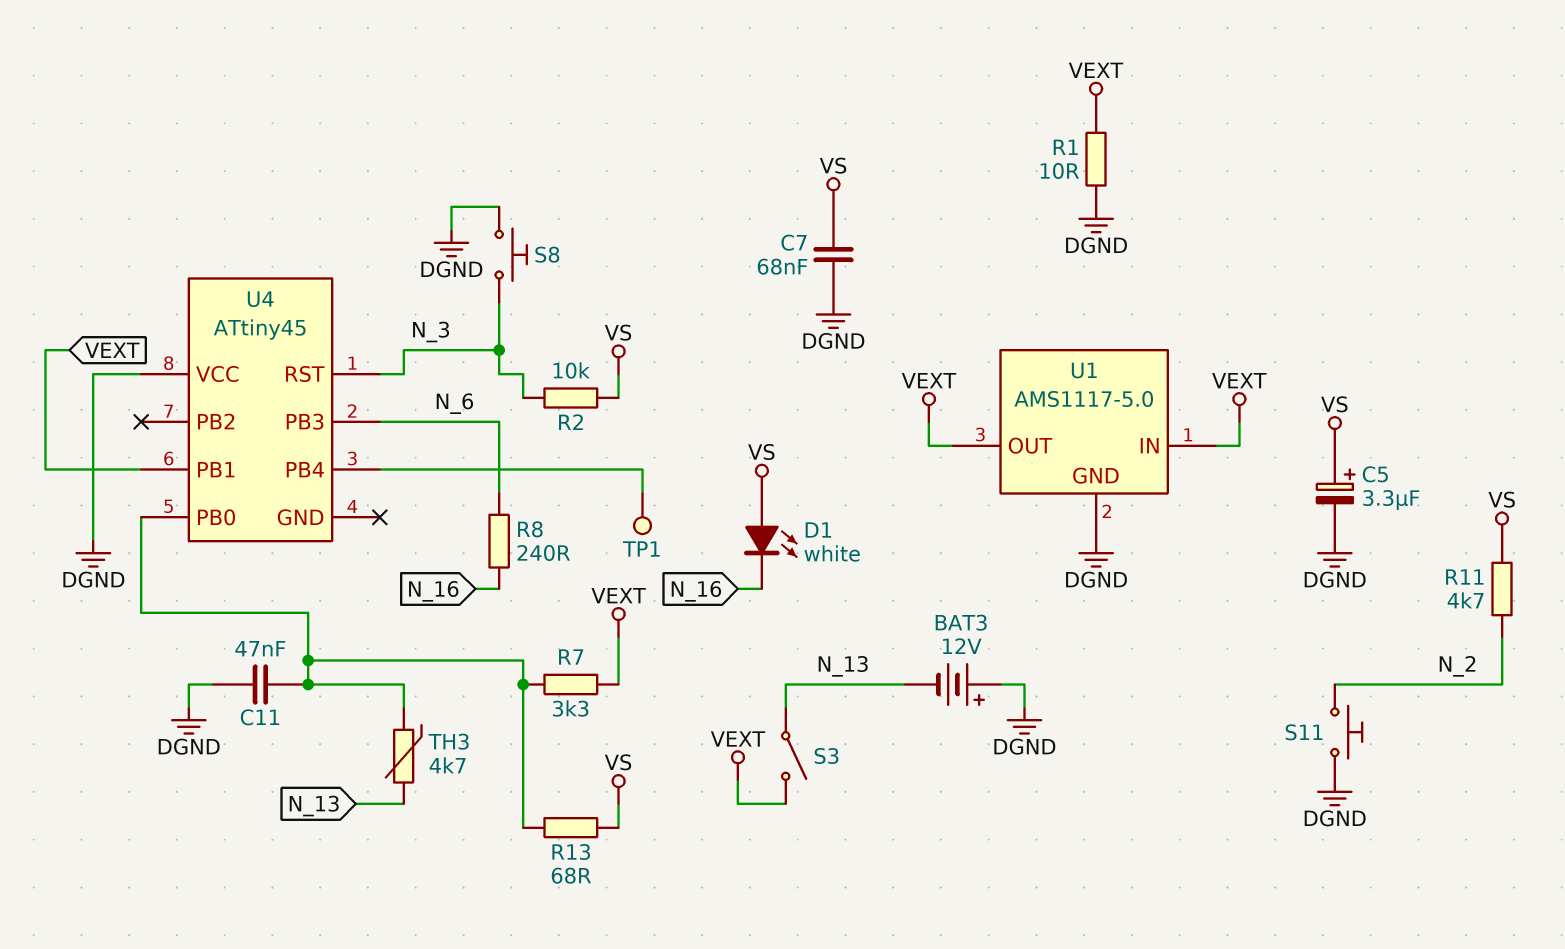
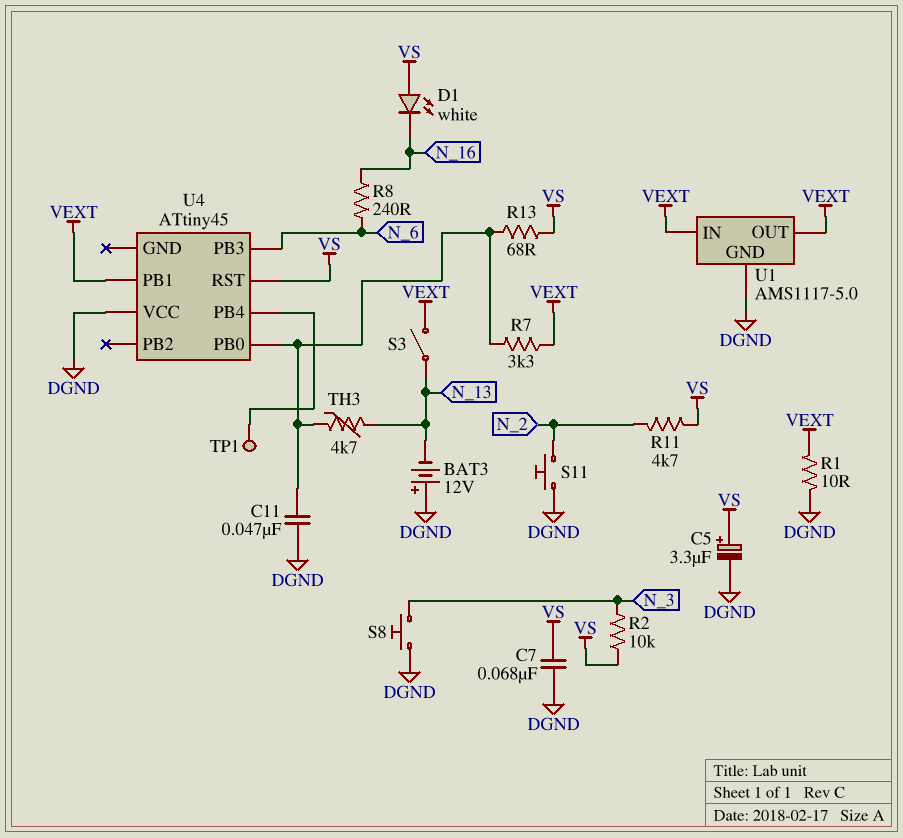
U4 pin RST: N_3 -> VS

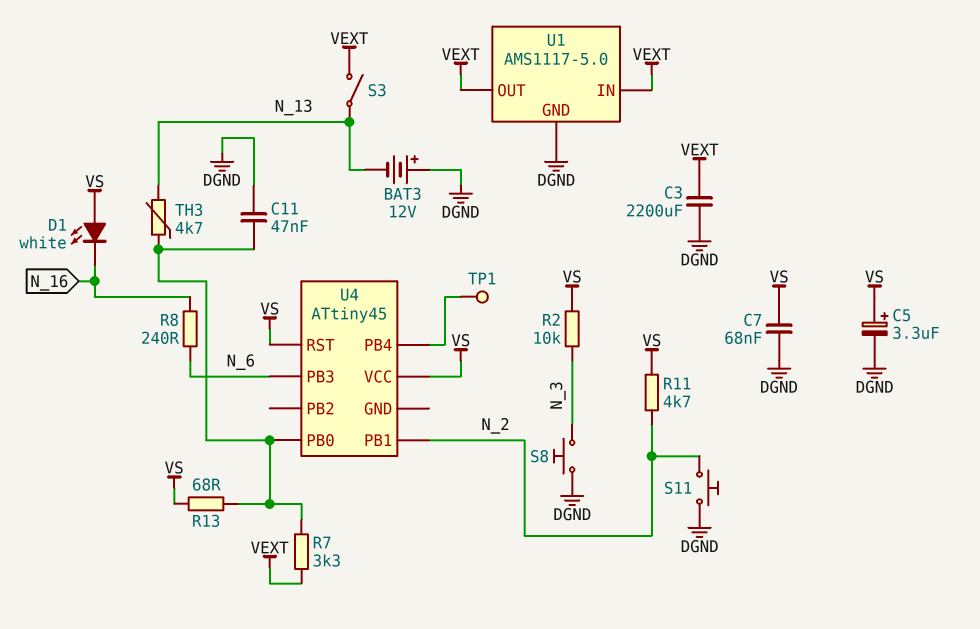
C3: none -> 2200uF (DGND, VEXT)
R1: 10 (DGND, VEXT) -> none
U4 pin PB1: VEXT -> N_2
U4 pin VCC: DGND -> VS

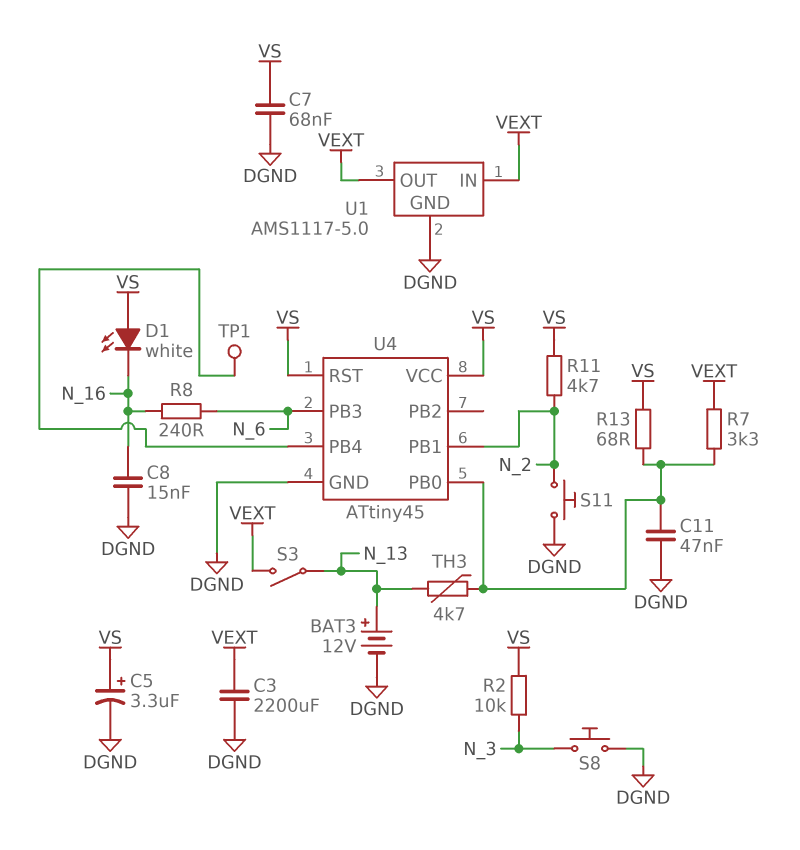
BAT3: 12V (plus DGND, minus N_13) -> 12V (plus N_13, minus DGND)
C8: none -> 15nF (DGND, N_16)
U4 pin GND: none -> DGND

